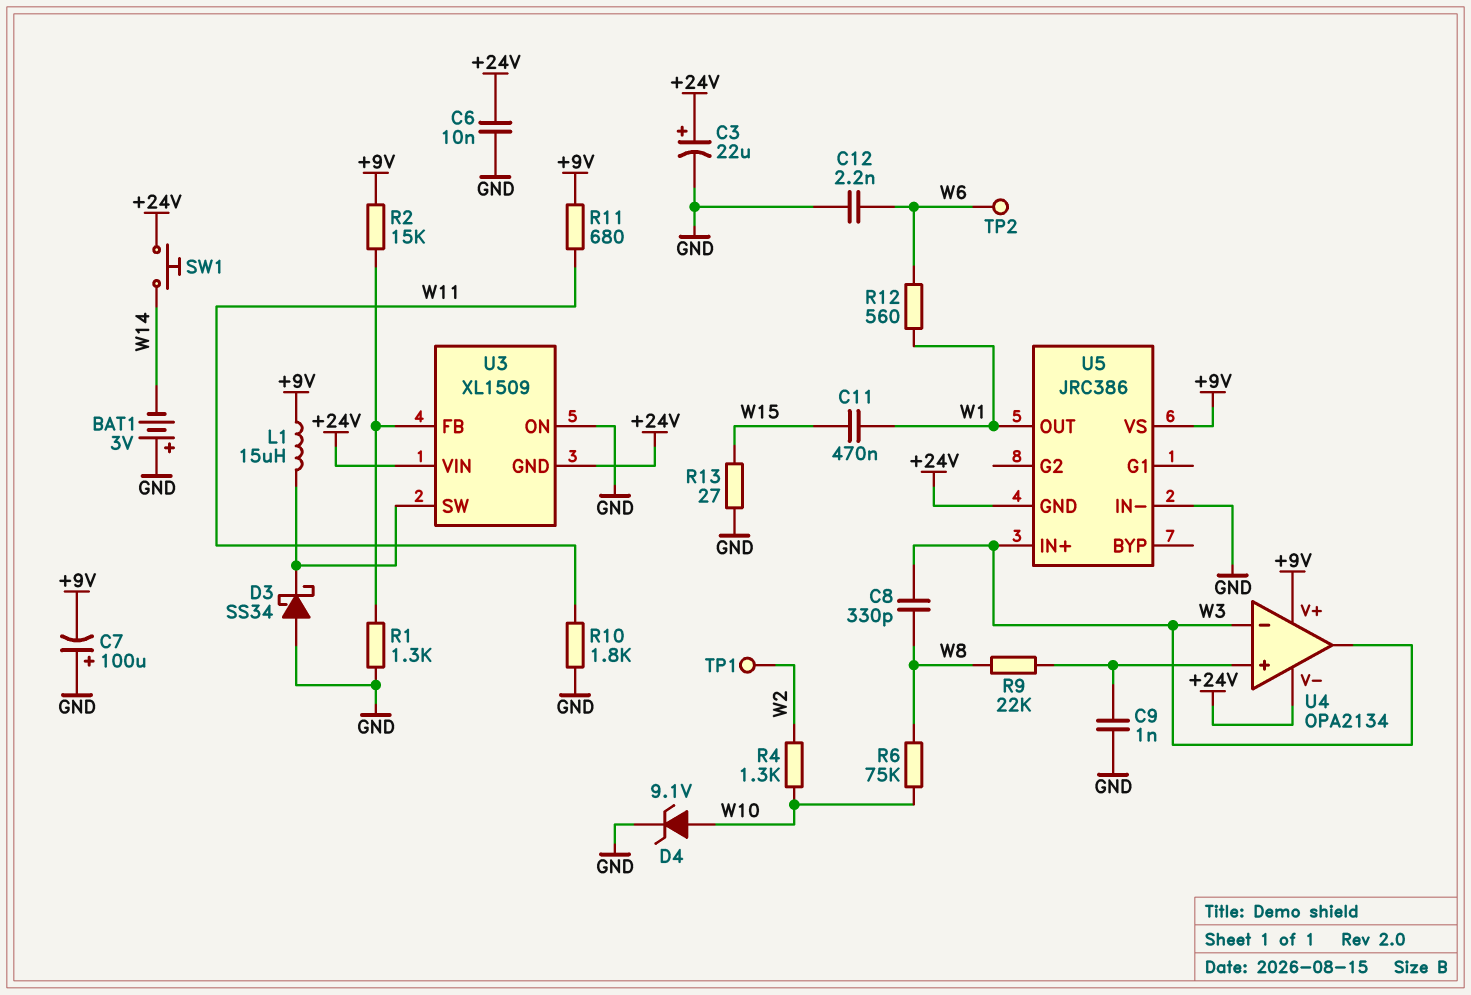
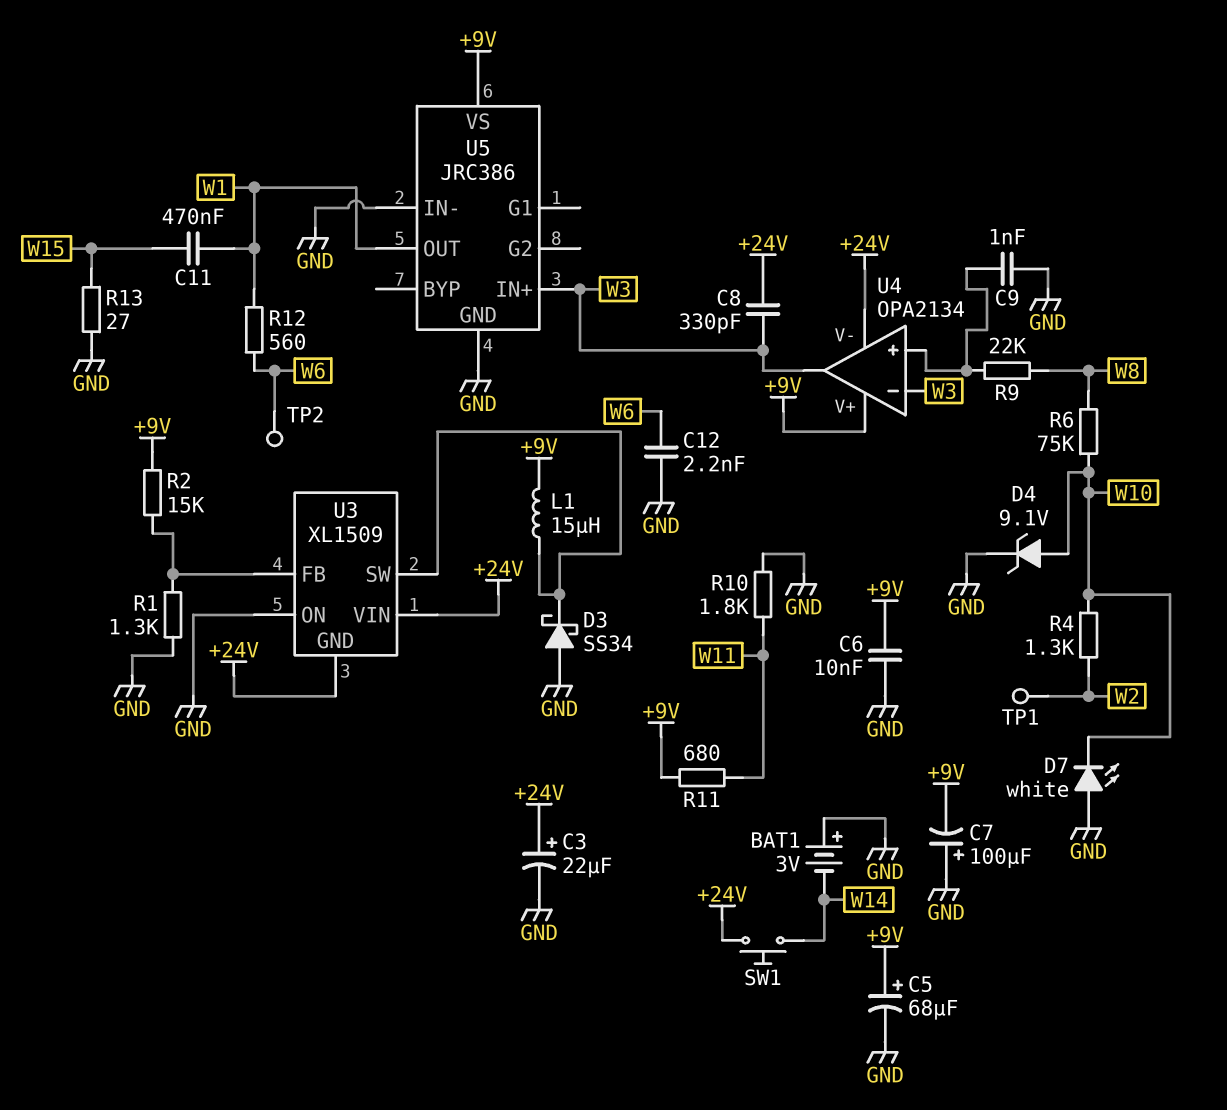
C5: none -> 68uF (plus +9V, minus GND)
C6: 10nF (+24V, GND) -> 10nF (+9V, GND)
C8: 330pF (W3, W8) -> 330pF (+24V, W3)
D7: none -> LED white (A GND, K W10)
U5 pin GND: +24V -> GND

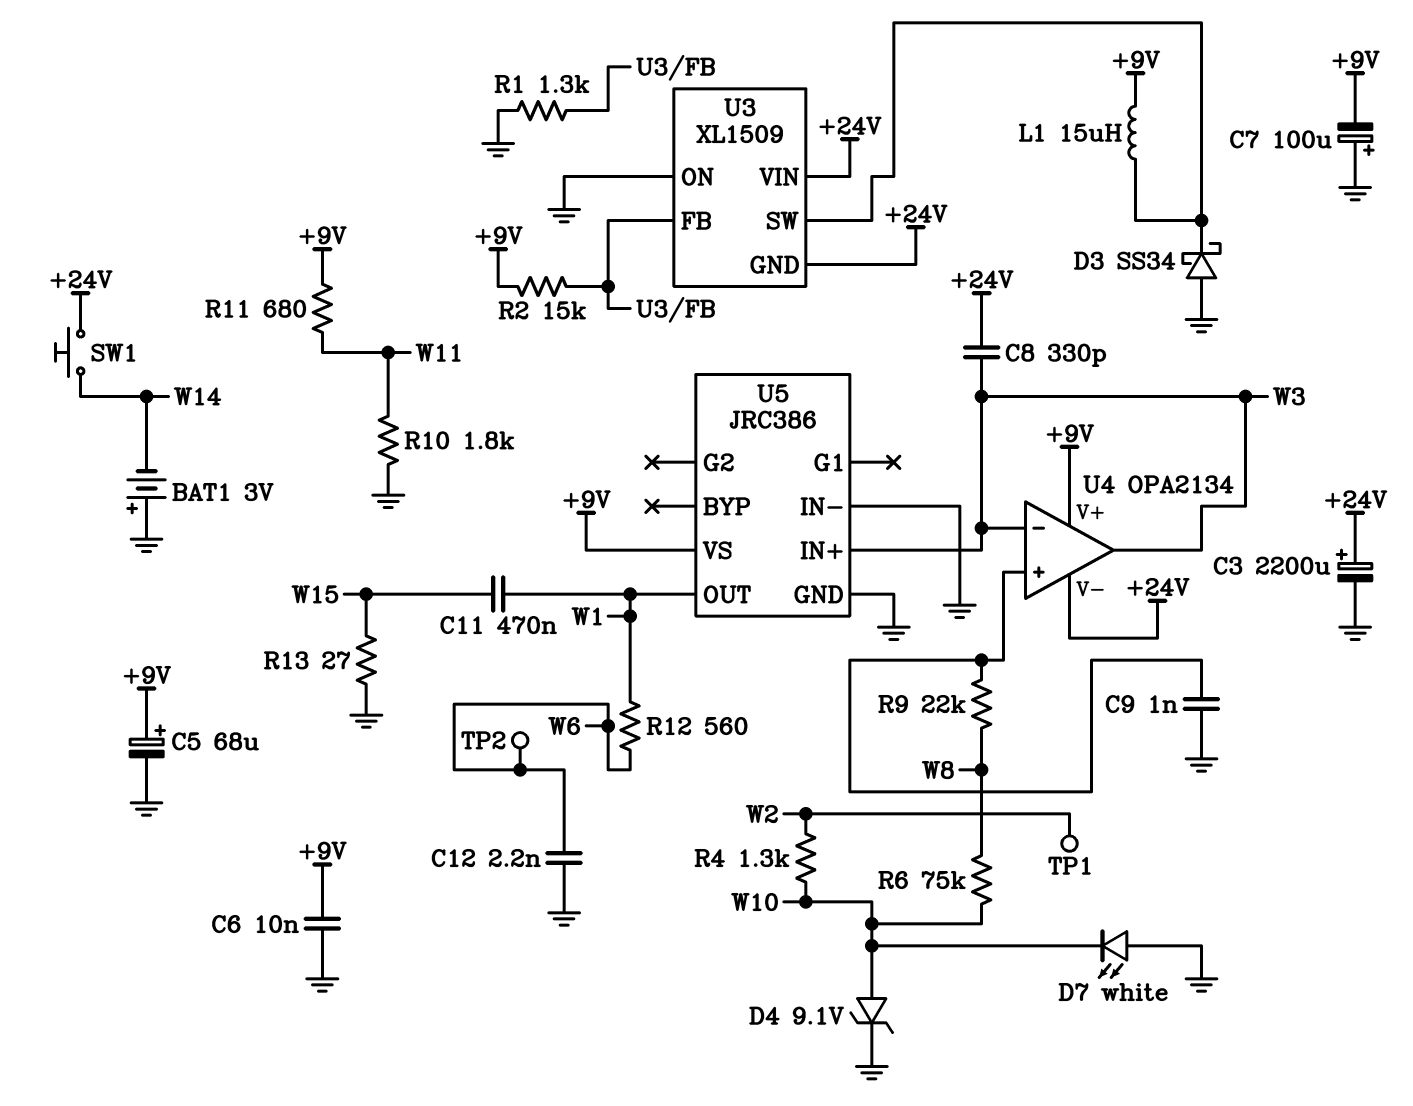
C3: 22uF (plus +24V, minus GND) -> 2200uF (plus +24V, minus GND)

